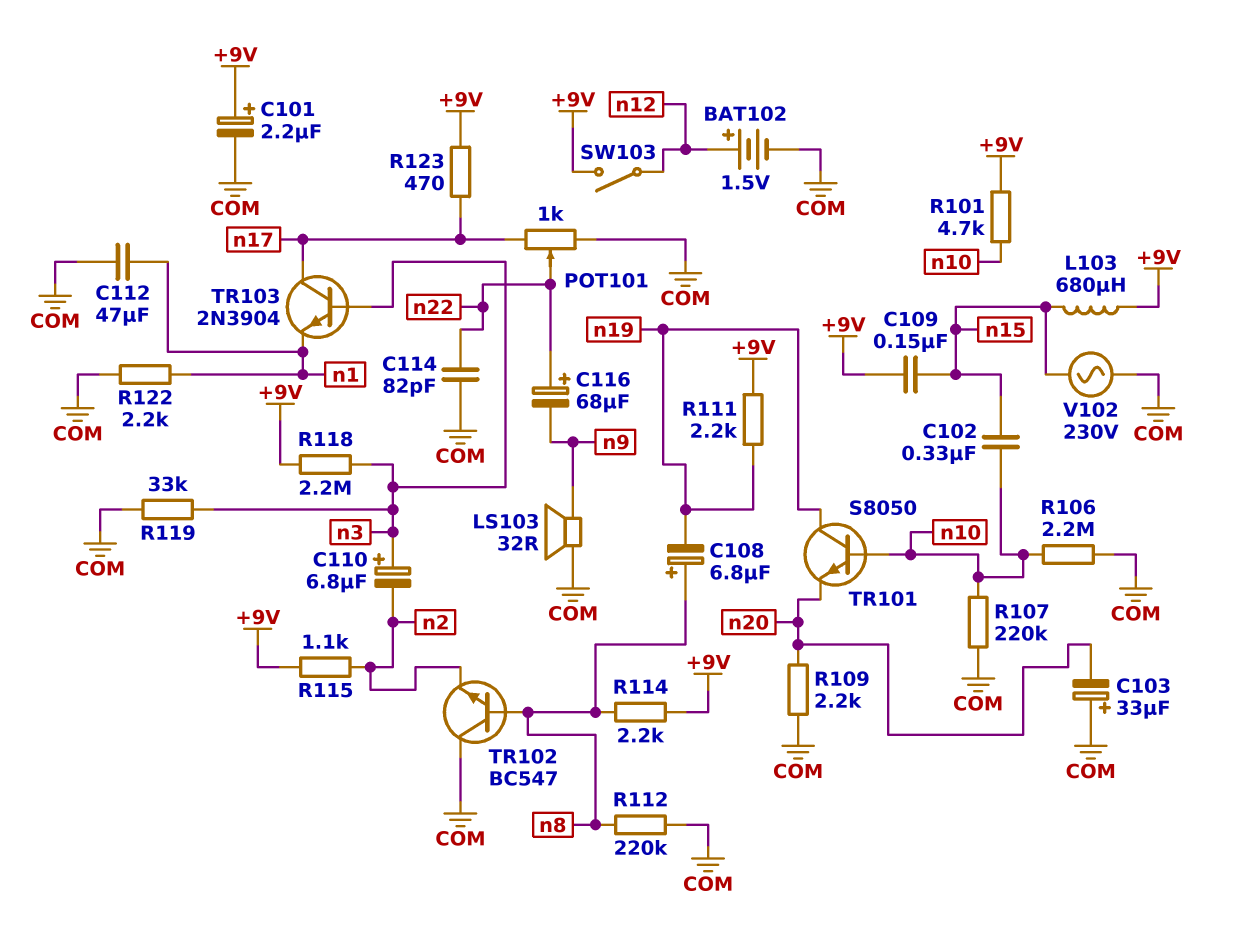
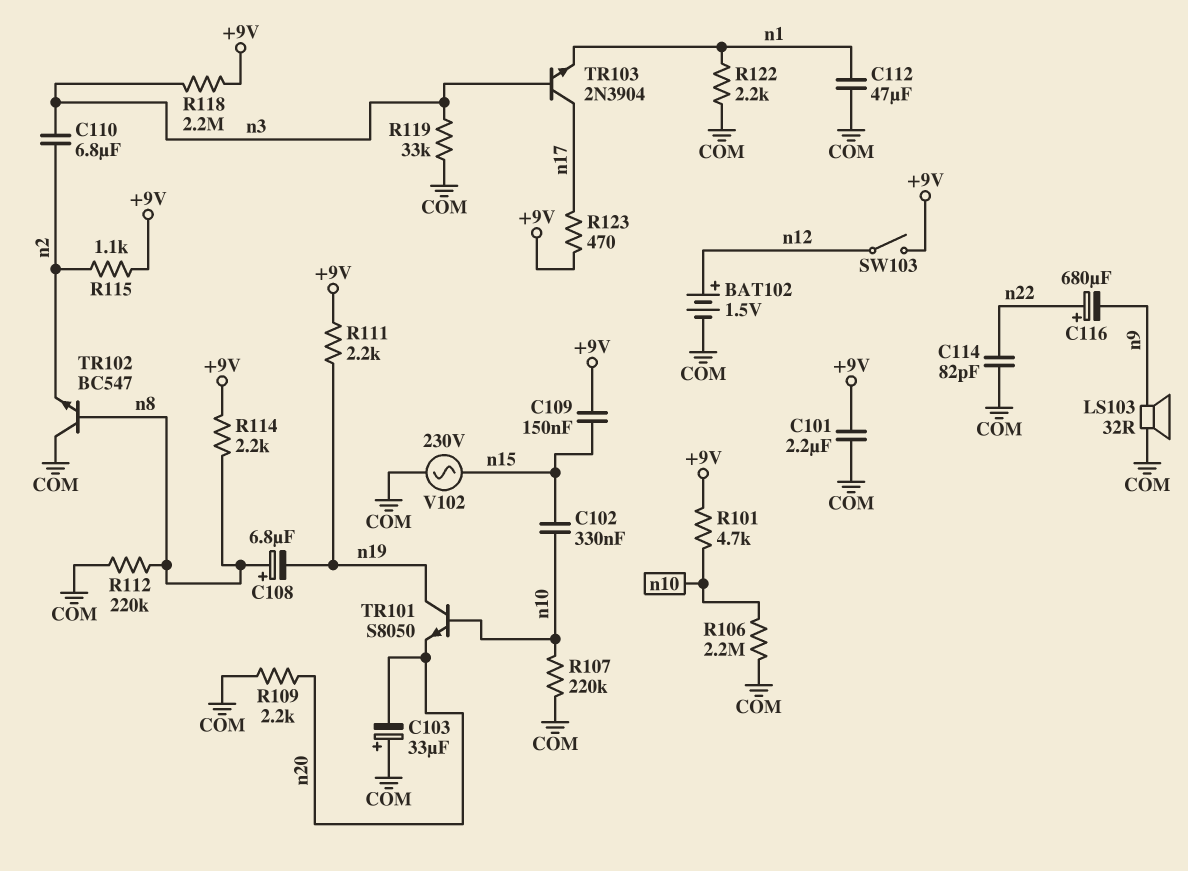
C101: 2.2uF (plus +9V, minus COM) -> 2.2uF (+9V, COM)
C110: 6.8uF (plus n3, minus n2) -> 6.8uF (n2, n3)
C116: 68uF (plus n22, minus n9) -> 680uF (plus n22, minus n9)
L103: 680uH (+9V, n15) -> none
POT101: 1k (COM, n17, wiper n22) -> none

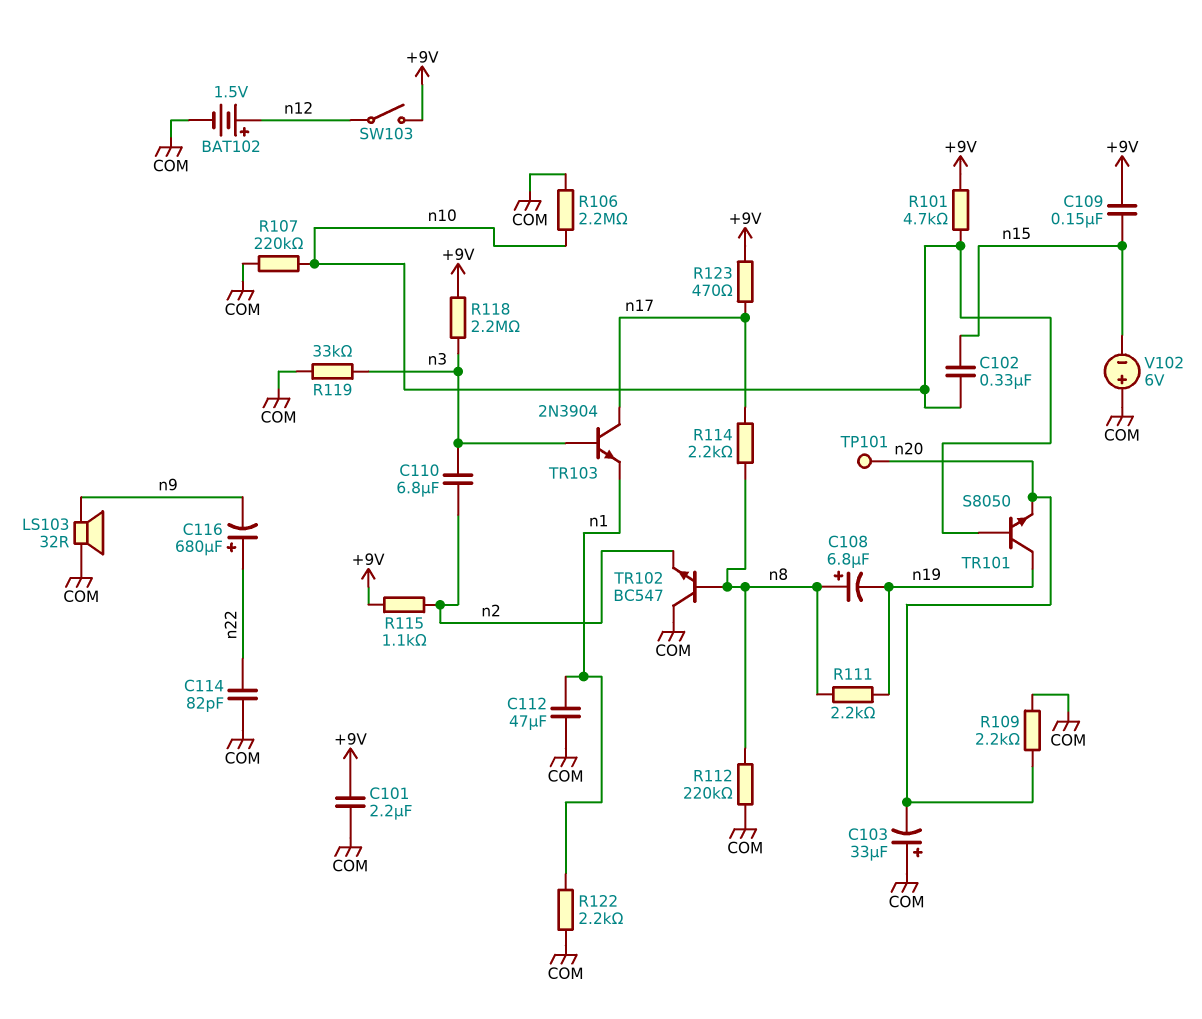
R111: 2.2k (+9V, n19) -> 2.2k (n8, n19)
R114: 2.2k (+9V, n8) -> 2.2k (n8, n17)
TP101: none -> test point (n20)
V102: AC 230V (COM, n15) -> 6V (plus COM, minus n15)

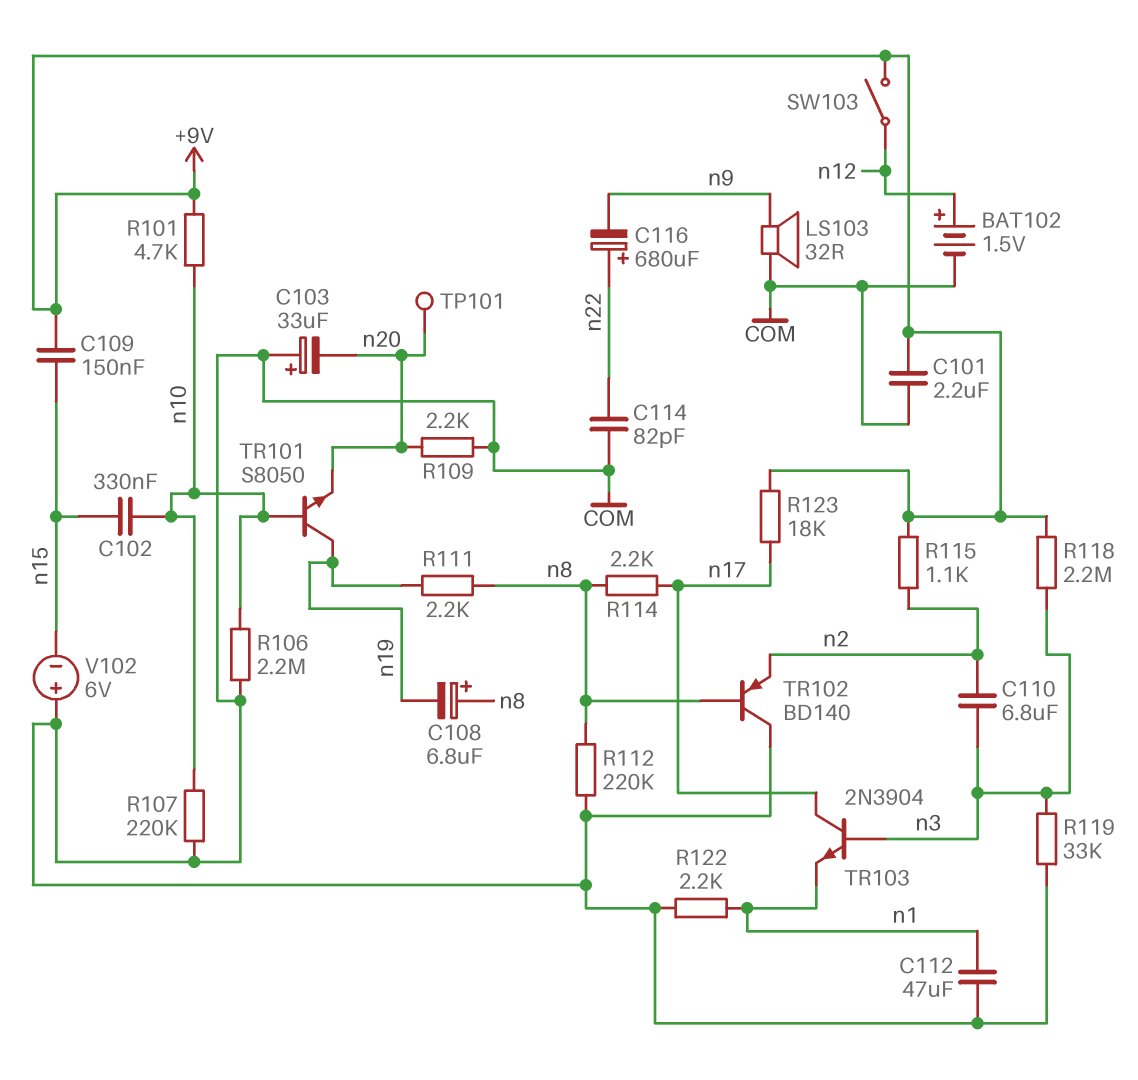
R123: 470 (+9V, n17) -> 18k (+9V, n17)
TR102: NPN BC547 (B n8, C COM, E n2) -> PNP BD140 (B n8, C COM, E n2)

